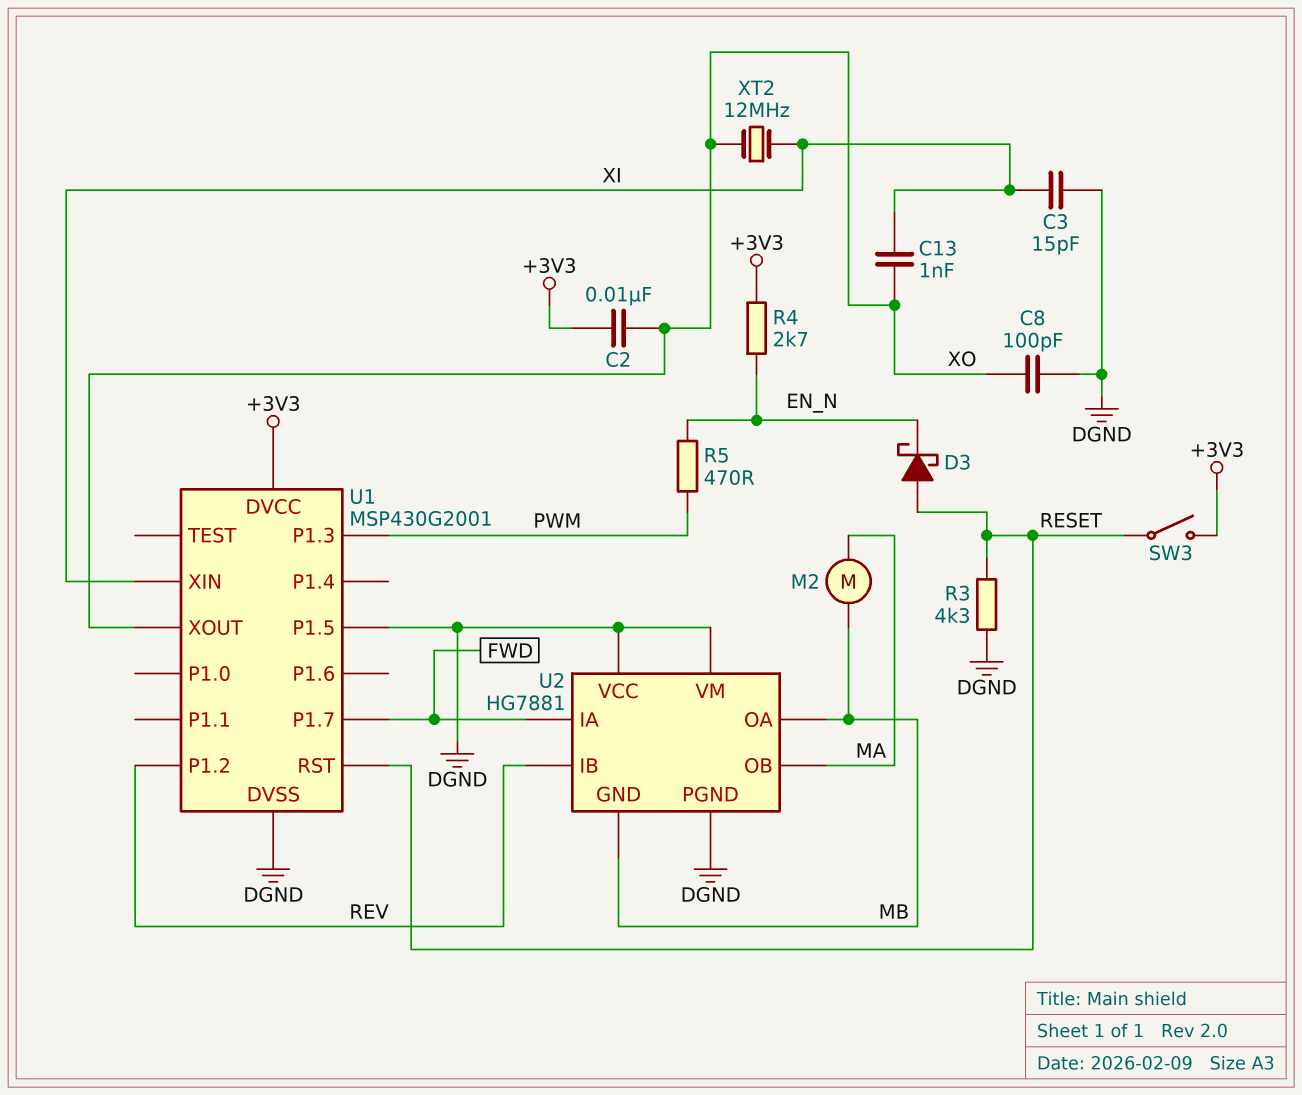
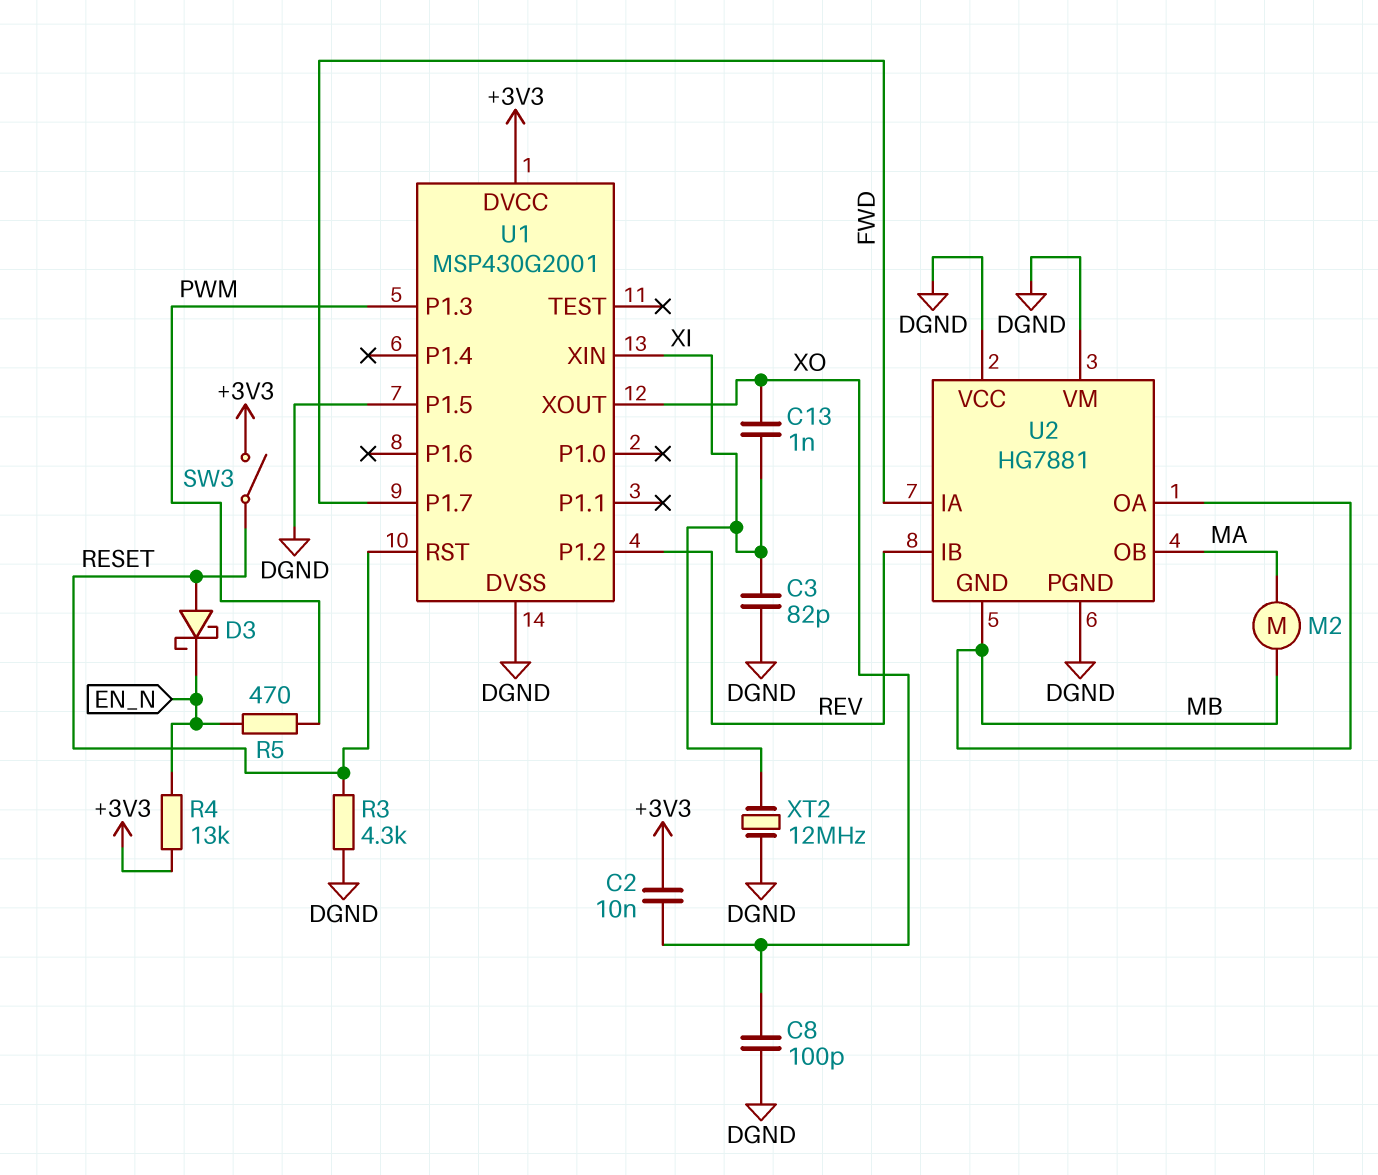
C3: 15pF (DGND, XI) -> 82pF (DGND, XI)
R4: 2.7k (+3V3, EN_N) -> 13k (+3V3, EN_N)
XT2: 12MHz (XI, XO) -> 12MHz (DGND, XI)

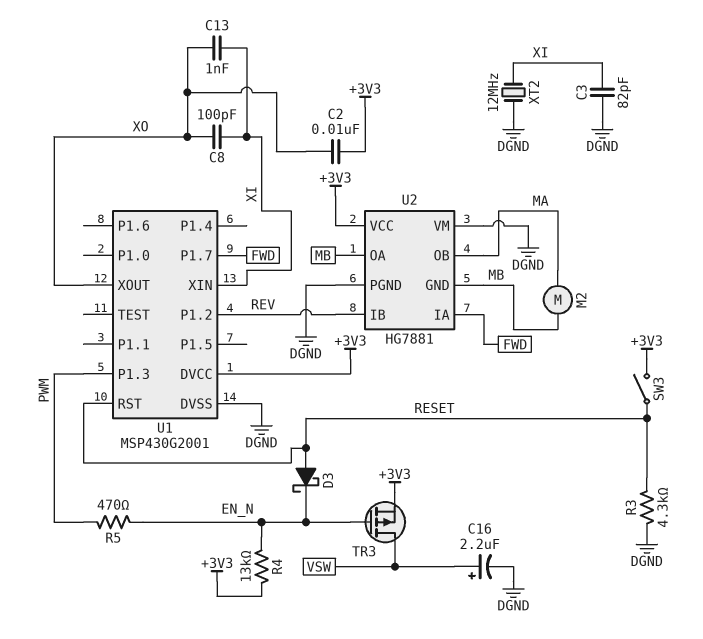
C8: 100pF (DGND, XO) -> 100pF (XI, XO)
C16: none -> 2.2uF (plus VSW, minus DGND)
TR3: none -> PMOS (G EN_N, D VSW, S +3V3)
U1 pin P1.5: DGND -> none
U2 pin VCC: DGND -> +3V3

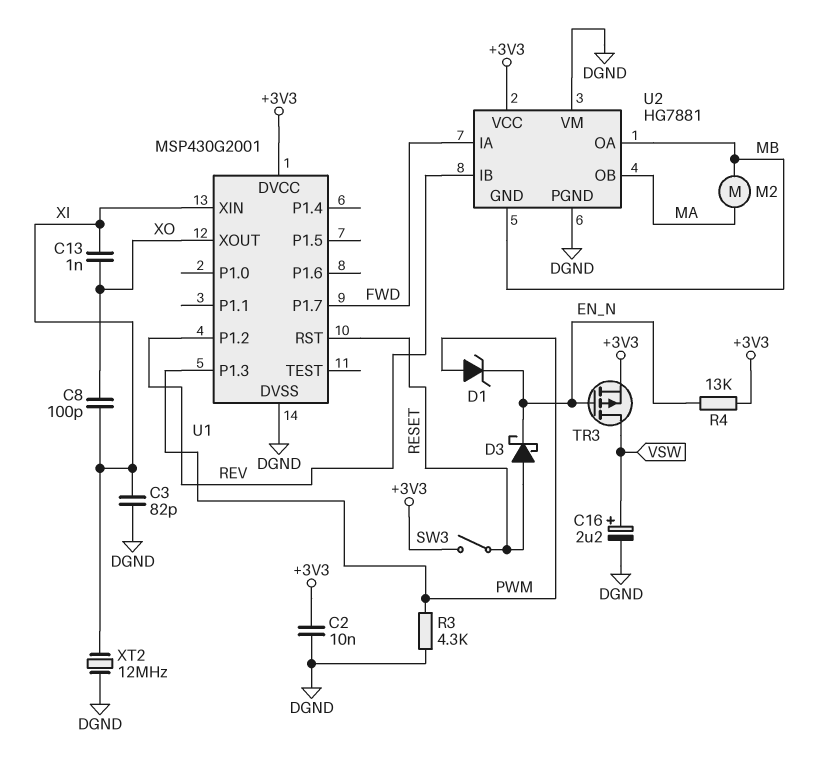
C2: 10nF (+3V3, XO) -> 10nF (+3V3, DGND)
D1: none -> zener (A PWM, K EN_N)
R3: 4.3k (DGND, RESET) -> 4.3k (DGND, PWM)
R5: 470 (EN_N, PWM) -> none

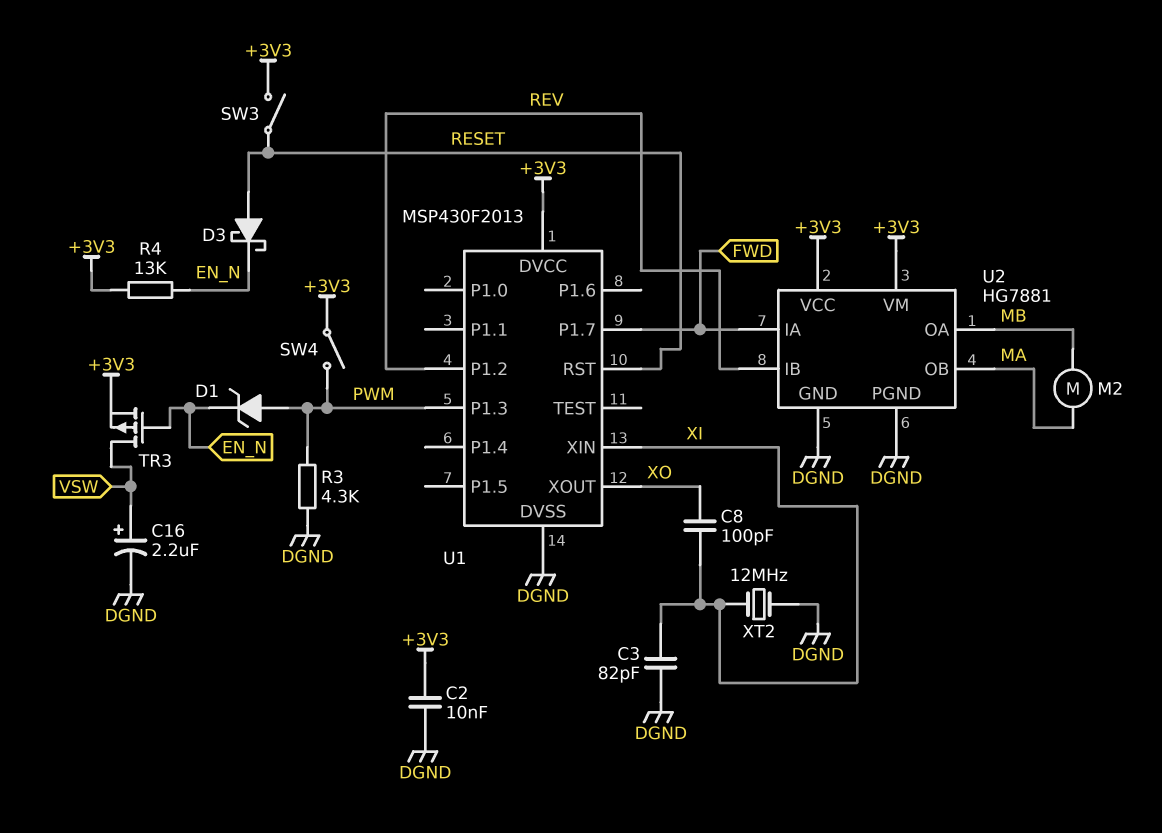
C13: 1nF (XI, XO) -> none
SW4: none -> switch (+3V3, PWM)
U1: MSP430G2001 -> MSP430F2013
U2 pin GND: MB -> DGND
U2 pin VM: DGND -> +3V3

